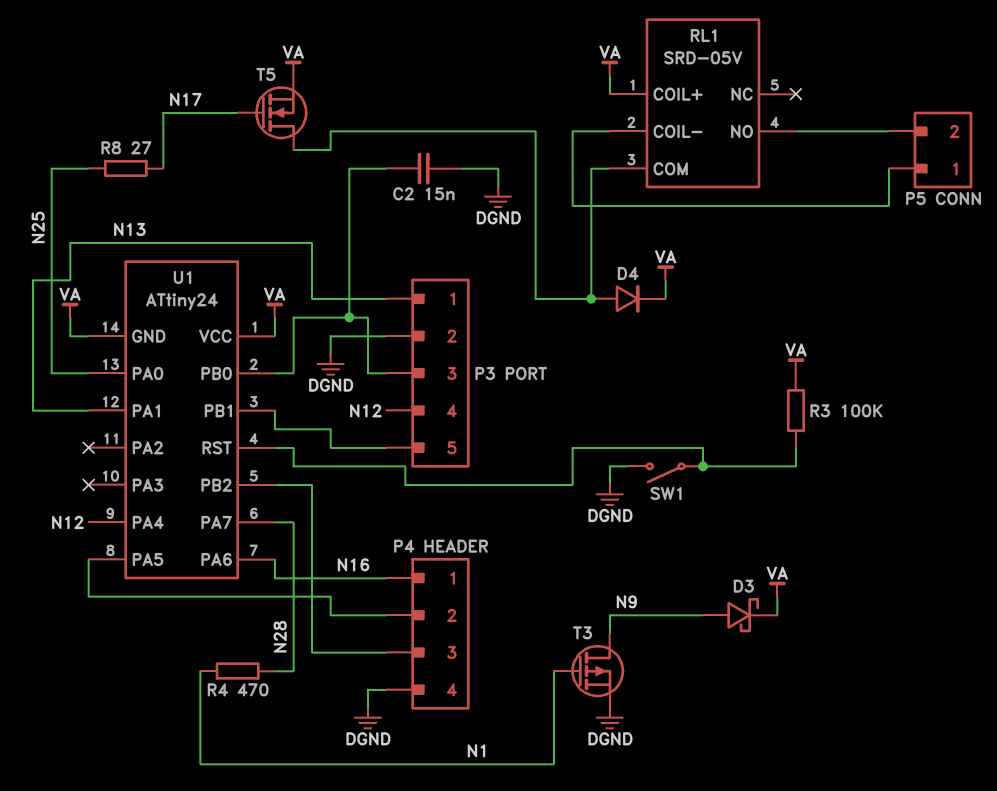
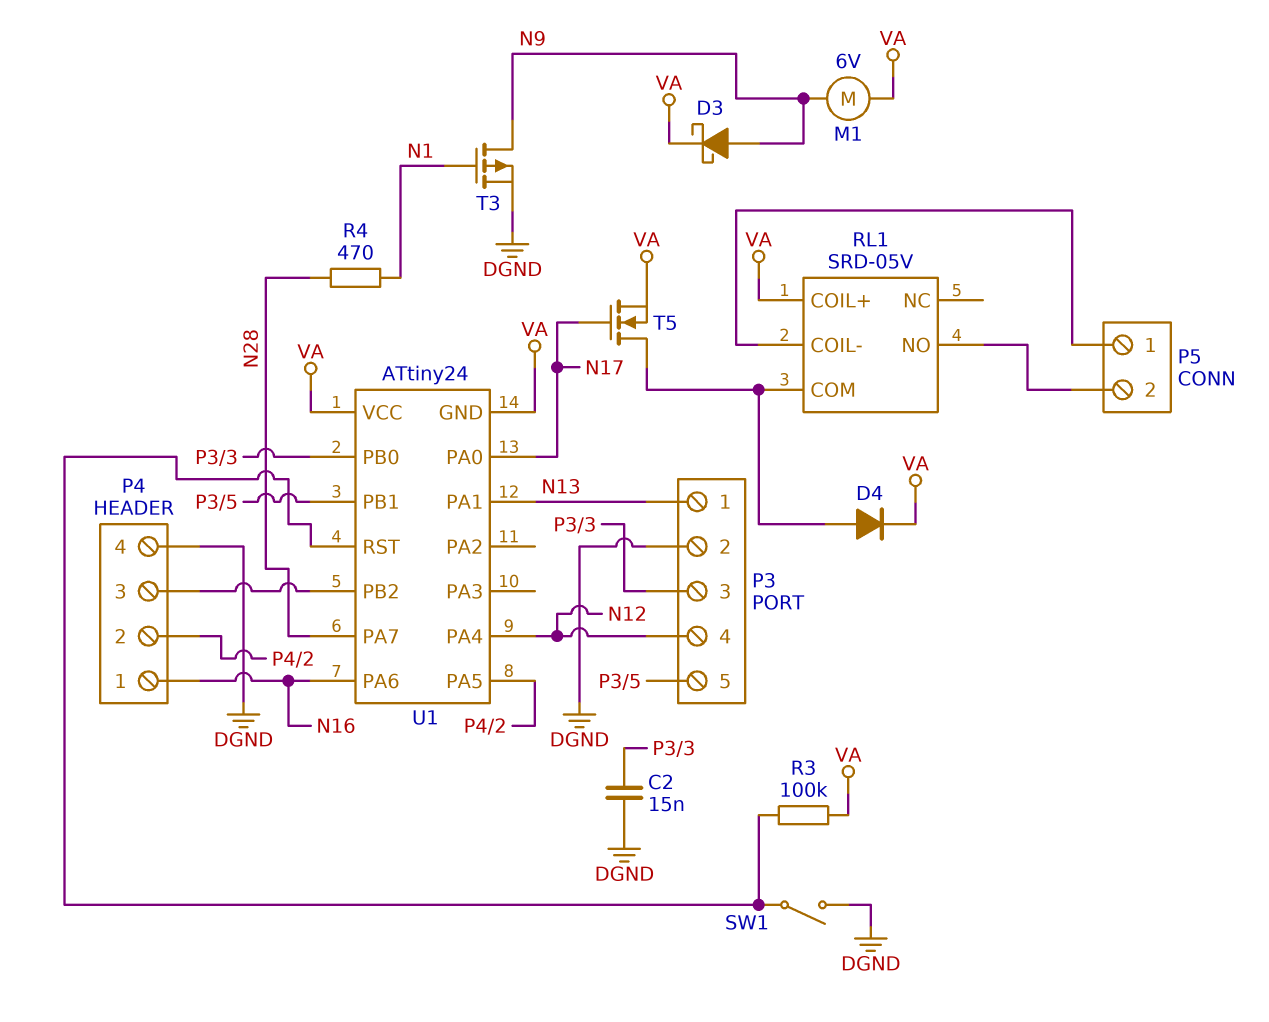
M1: none -> motor 6V (N9, VA)
R8: 27 (N17, N25) -> none
U1 pin PA0: N25 -> N17

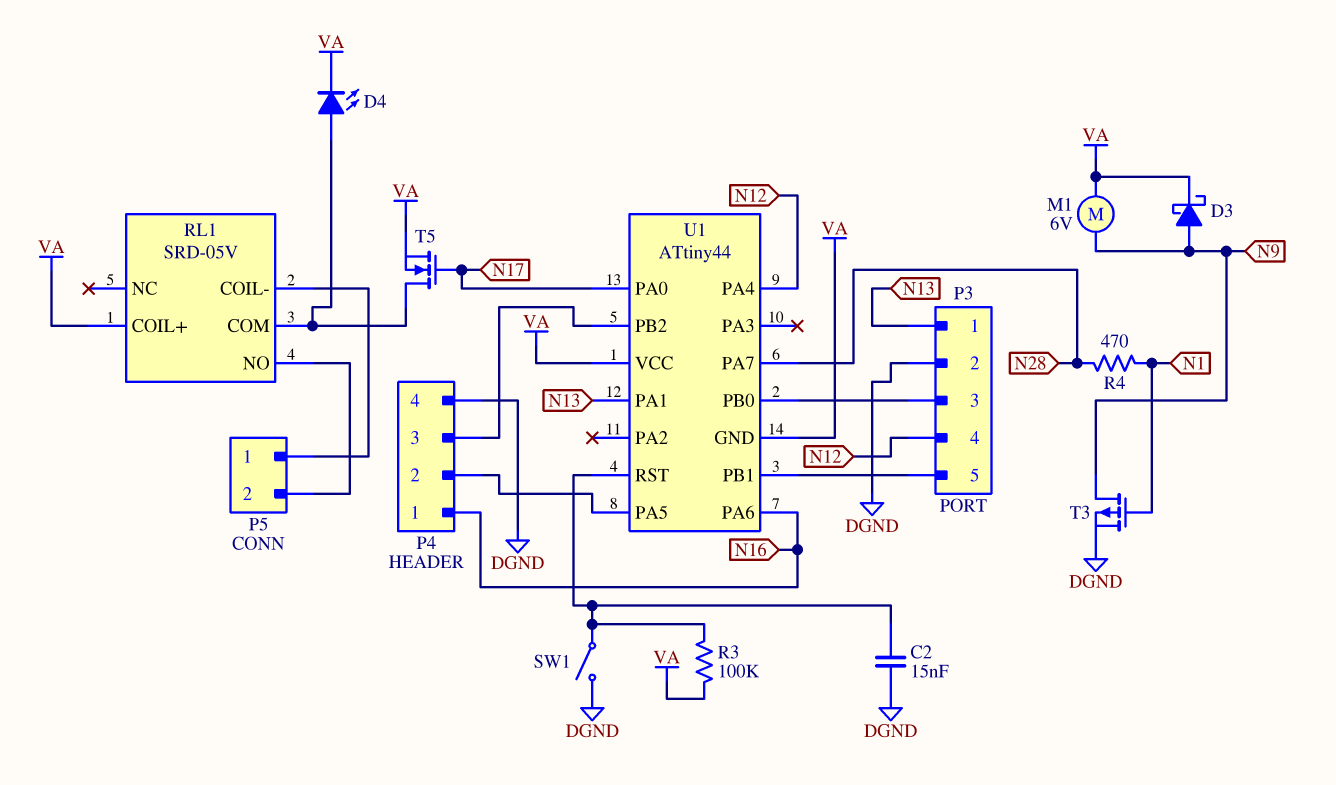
C2: 15nF (DGND, P3/3) -> 15nF (DGND, U1/RST)
D4: diode (A RL1/COM, K VA) -> LED (A RL1/COM, K VA)
U1: ATtiny24 -> ATtiny44

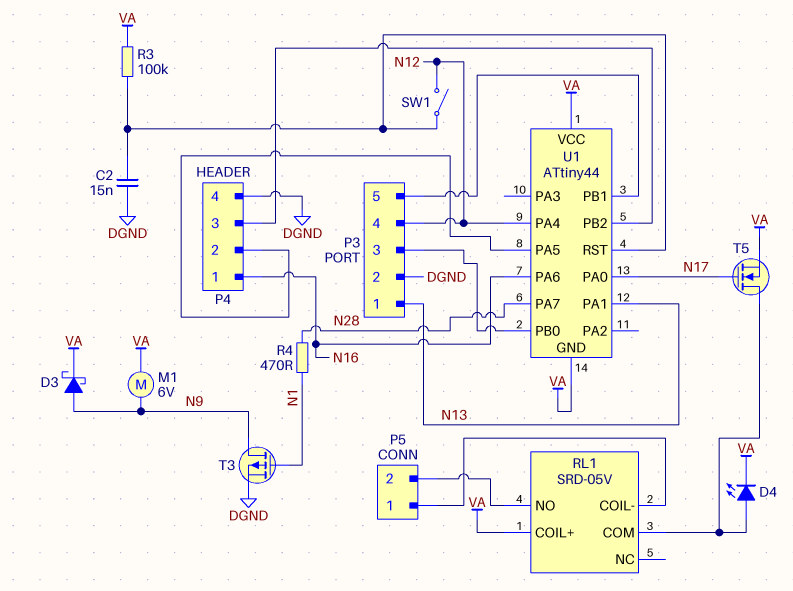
SW1: switch (DGND, U1/RST) -> switch (N12, U1/RST)

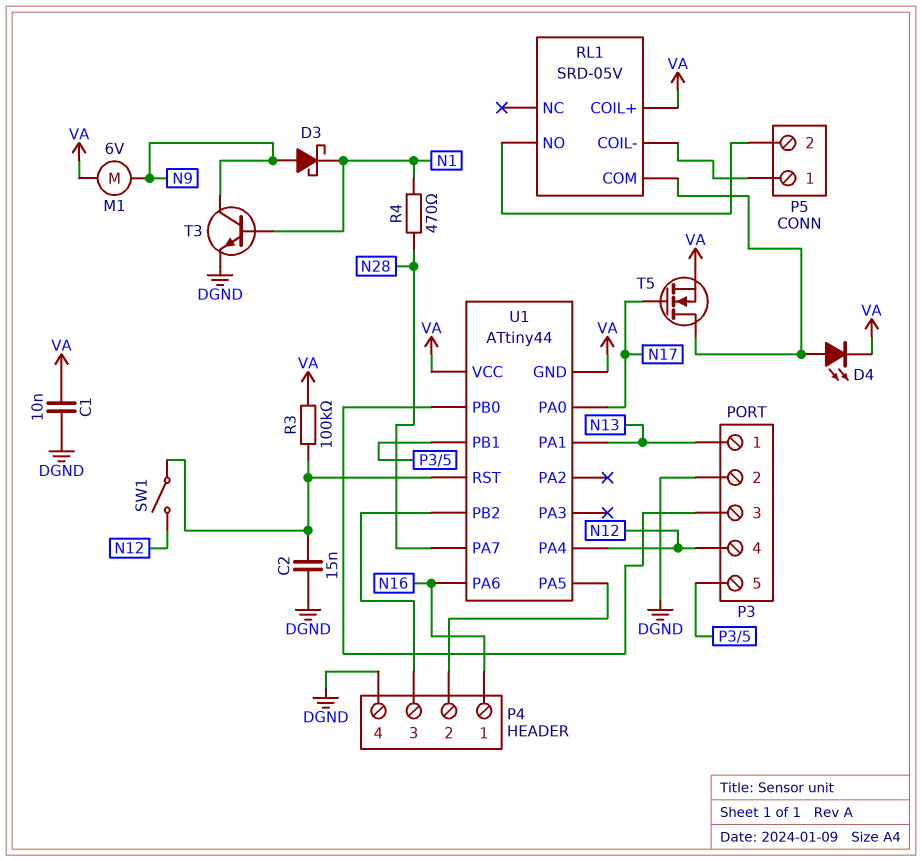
C1: none -> 10nF (DGND, VA)
D3: schottky (A N9, K VA) -> schottky (A N9, K N1)
T3: PMOS (G N1, D N9, S DGND) -> NPN (B N1, C N9, E DGND)

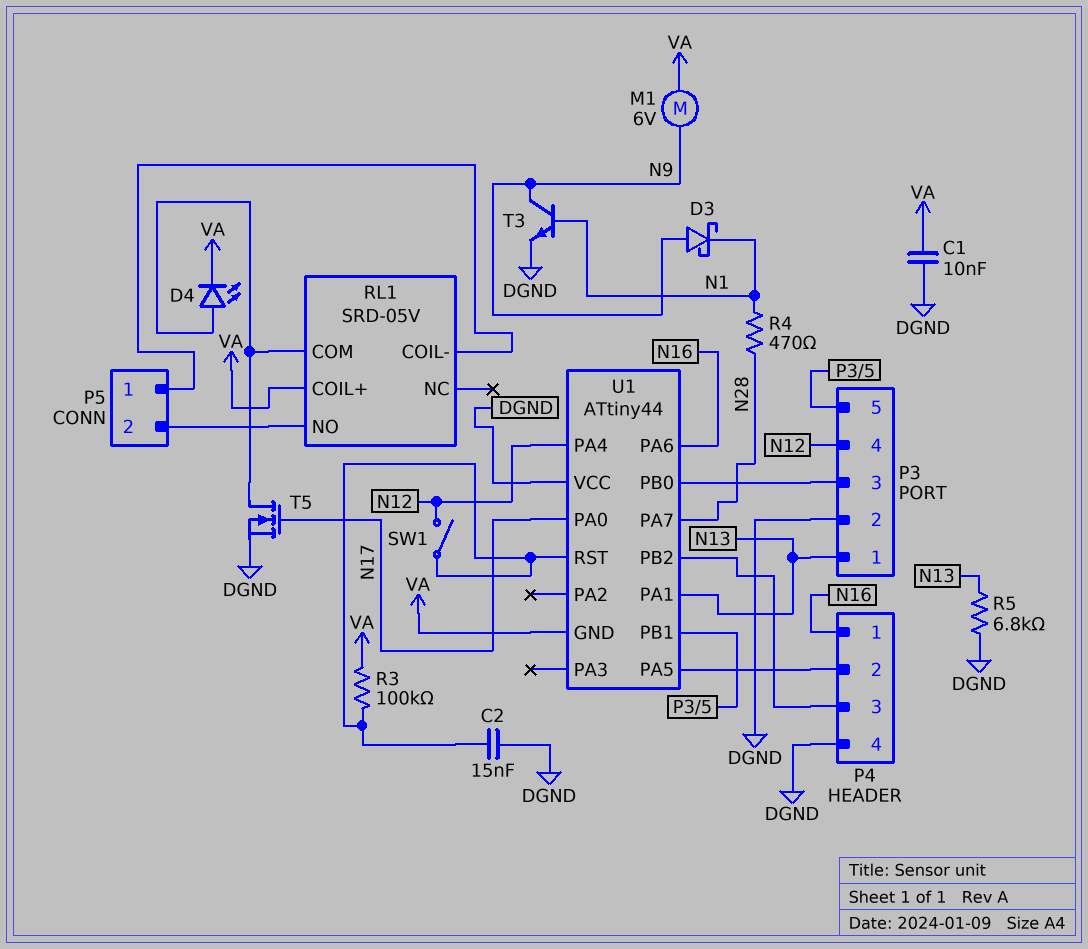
R5: none -> 6.8k (DGND, N13)
T5: NMOS (G N17, D RL1/COM, S VA) -> NMOS (G N17, D RL1/COM, S DGND)
U1 pin VCC: VA -> DGND

